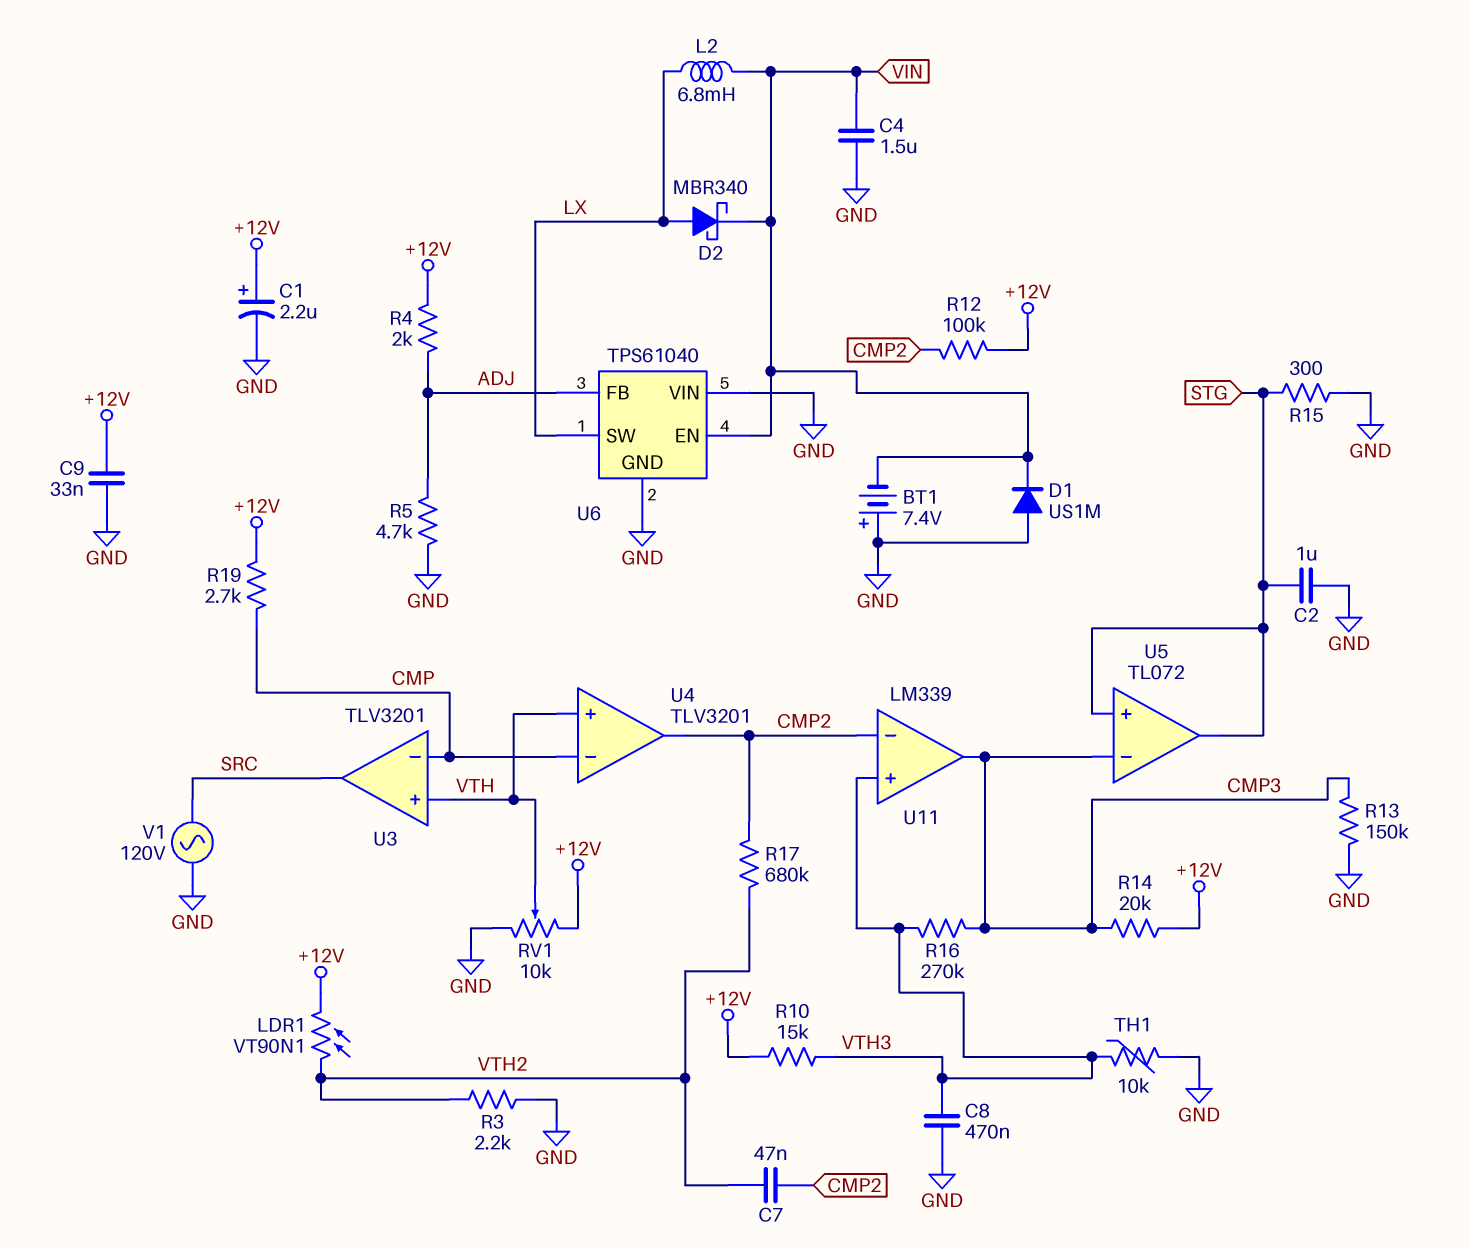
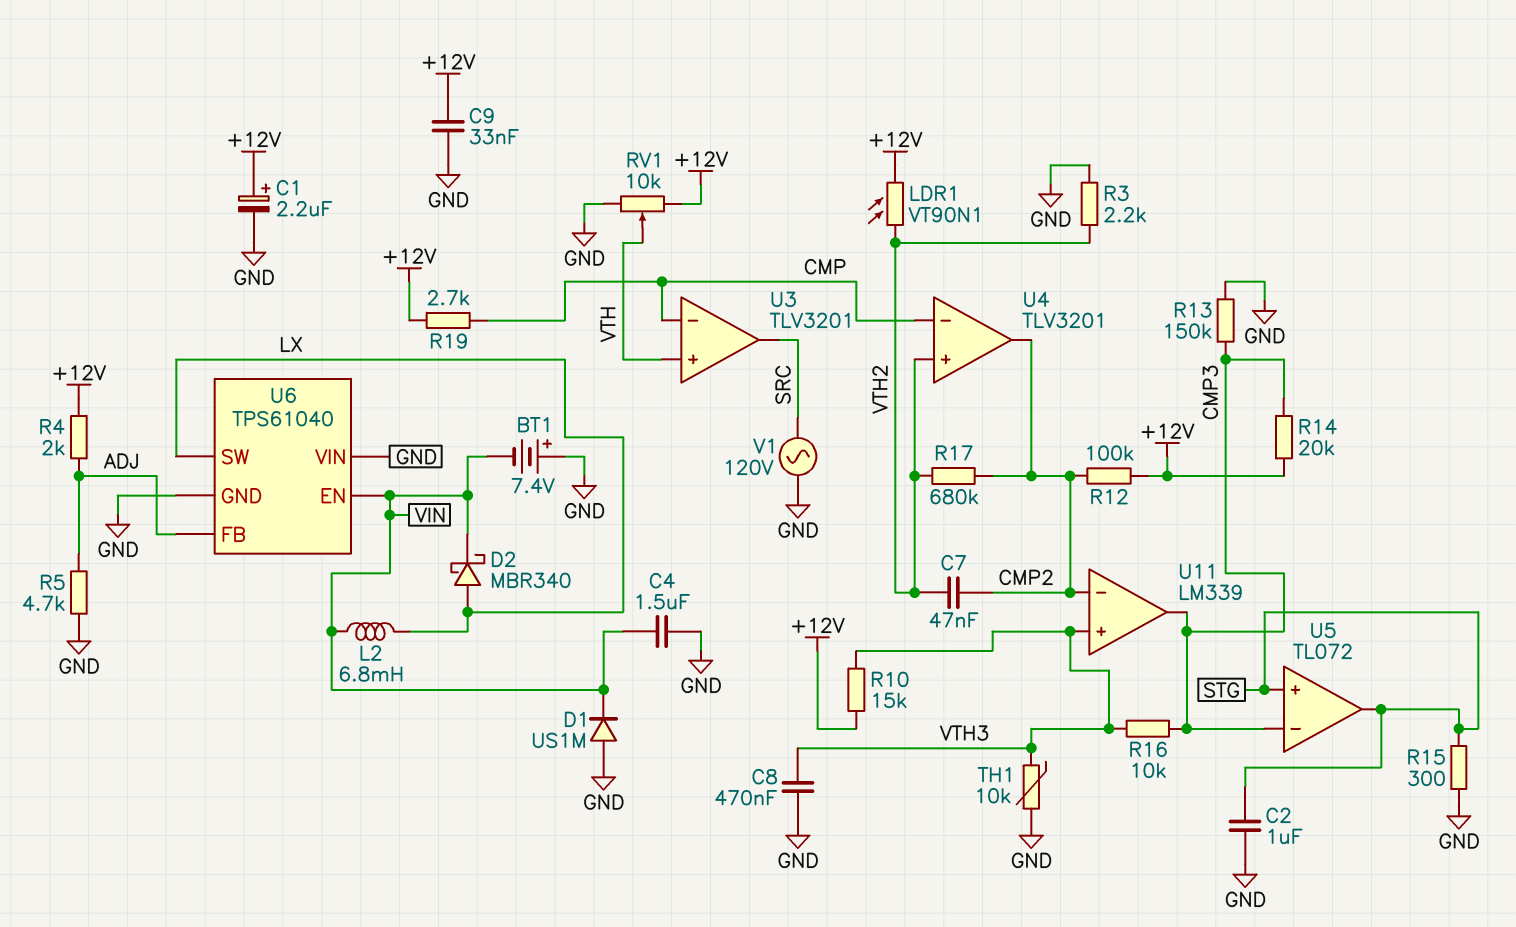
R16: 270k (CMP3, VTH3) -> 10k (CMP3, VTH3)
U4 pin in+: VTH -> VTH2

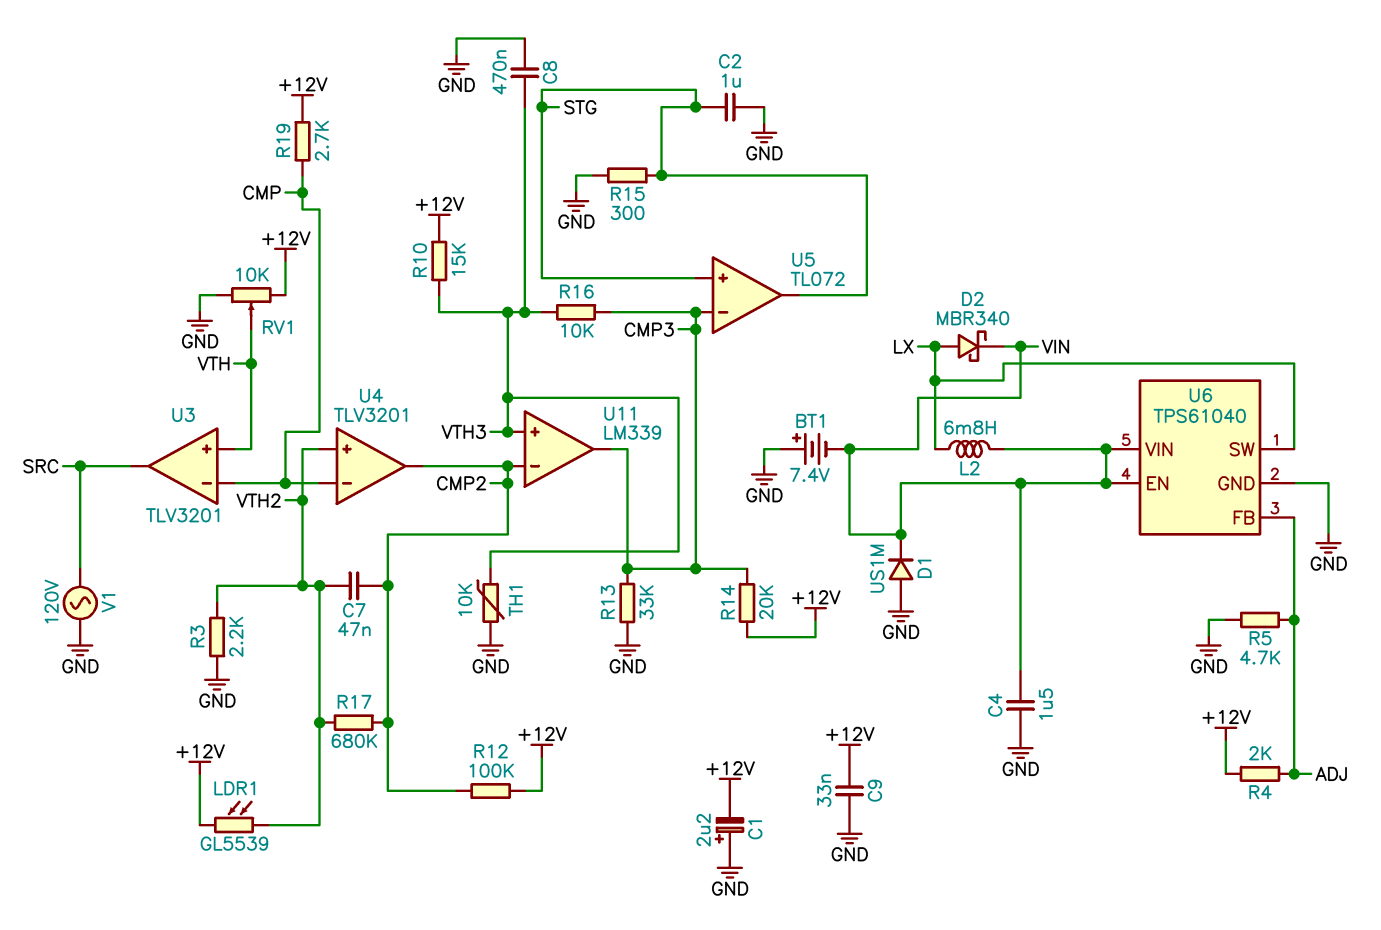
C1: 2.2uF (plus +12V, minus GND) -> 2.2uF (plus GND, minus +12V)
LDR1: VT90N1 (+12V, VTH2) -> GL5539 (+12V, VTH2)
R13: 150k (CMP3, GND) -> 33k (CMP3, GND)
U6 pin VIN: GND -> VIN

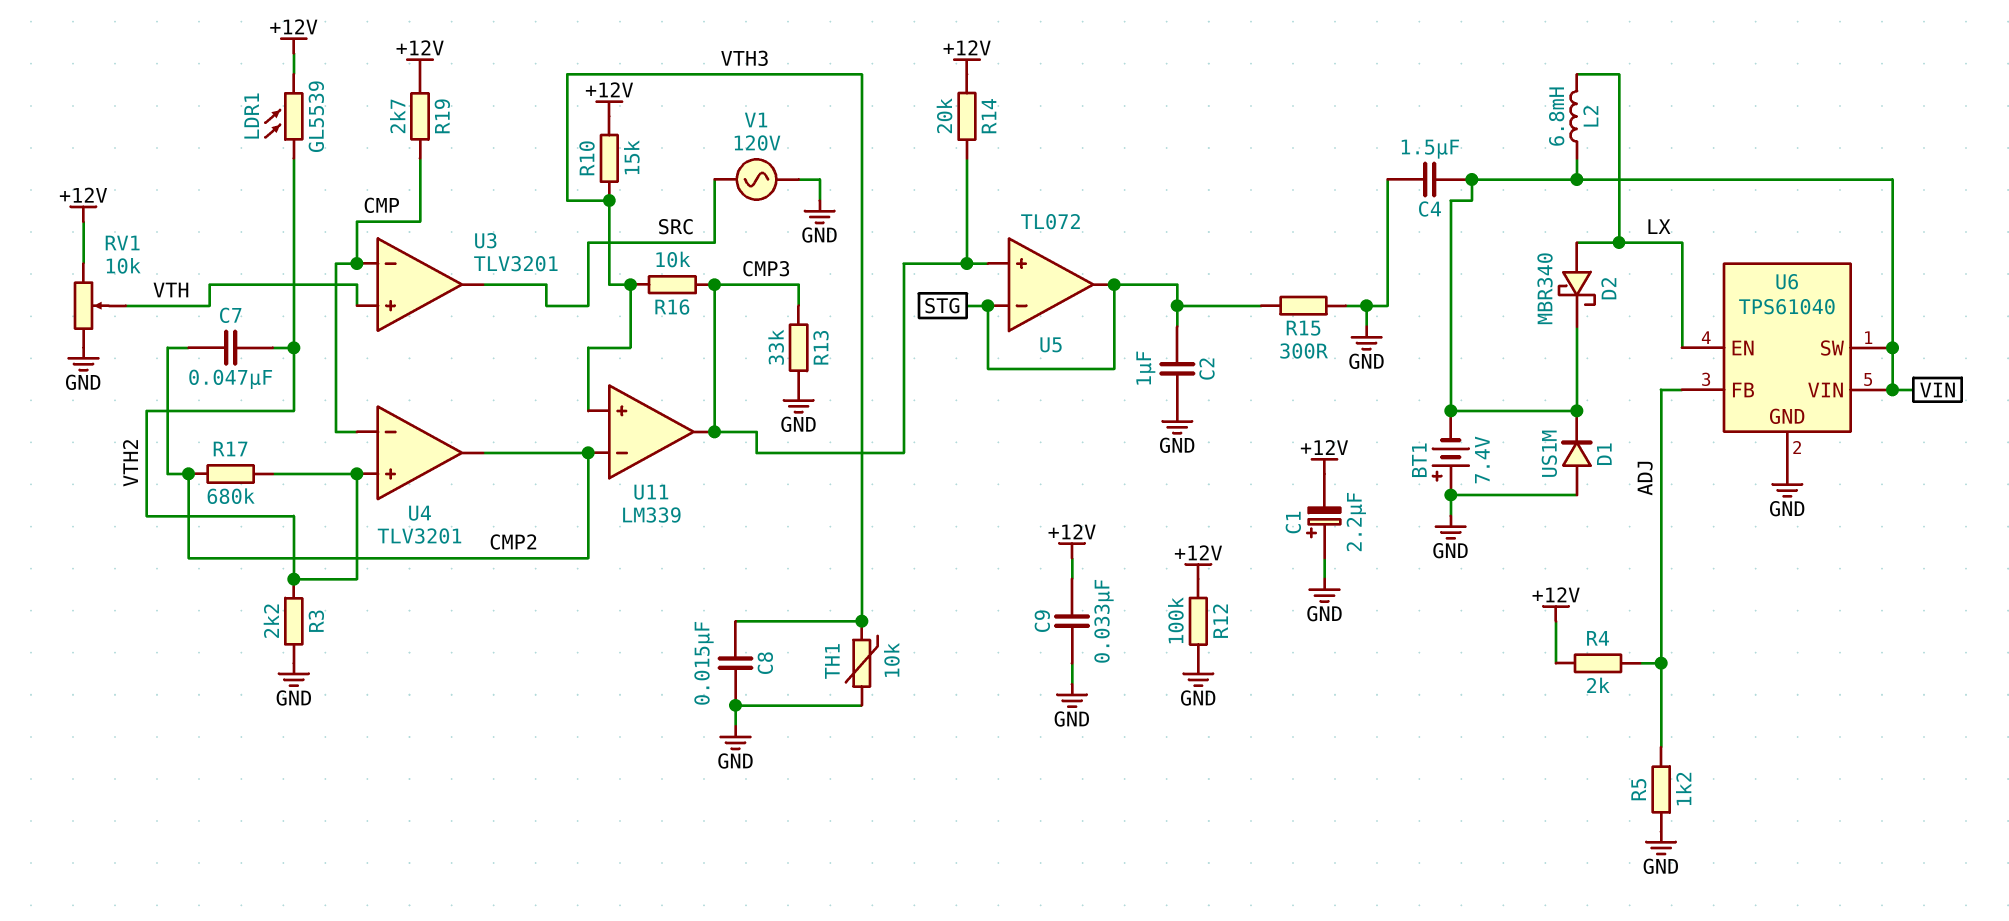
C8: 470nF (GND, VTH3) -> 15nF (GND, VTH3)
R5: 4.7k (ADJ, GND) -> 1.2k (ADJ, GND)
R12: 100k (+12V, CMP2) -> 100k (+12V, GND)
U5 pin in+: STG -> CMP3
U5 pin in-: CMP3 -> STG
U6 pin EN: VIN -> LX
U6 pin SW: LX -> VIN

